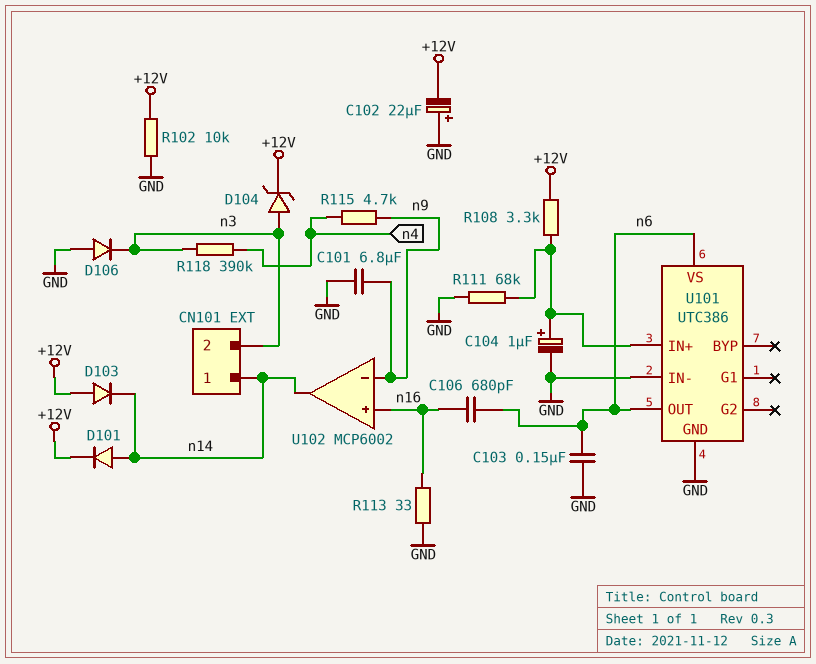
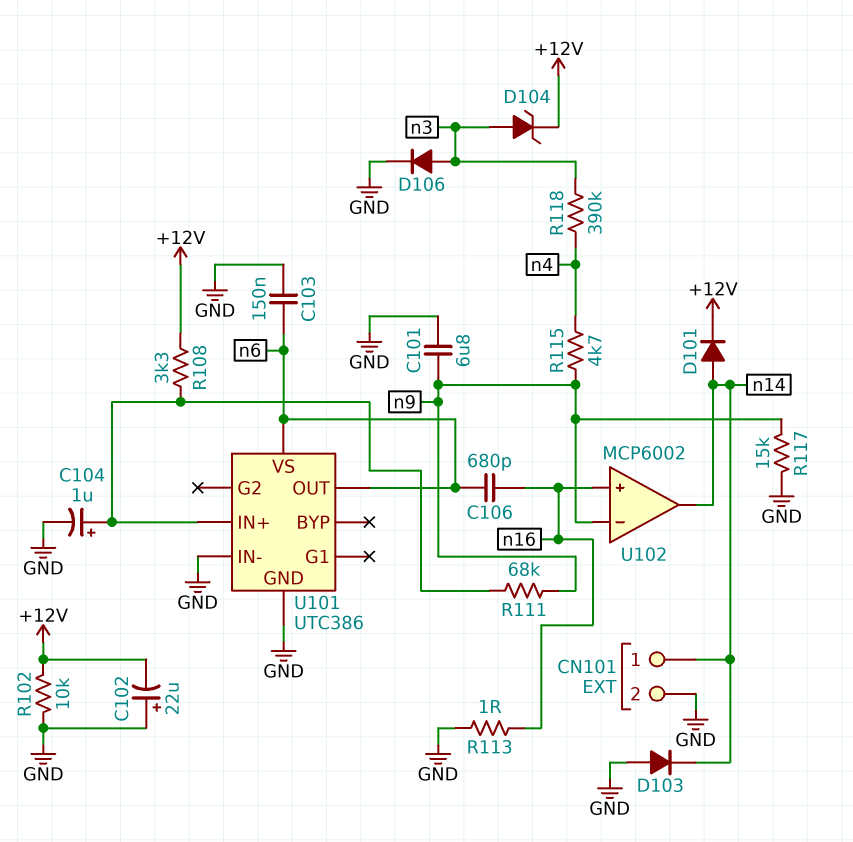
CN101 pin 2: n3 -> GND
D103: diode (A +12V, K n14) -> diode (A GND, K n14)
D106: diode (A GND, K n3) -> diode (A n3, K GND)
R111: 68k (GND, U101/IN+) -> 68k (U101/IN+, n9)
R113: 33 (GND, n16) -> 1 (GND, n16)
R117: none -> 15k (GND, n9)

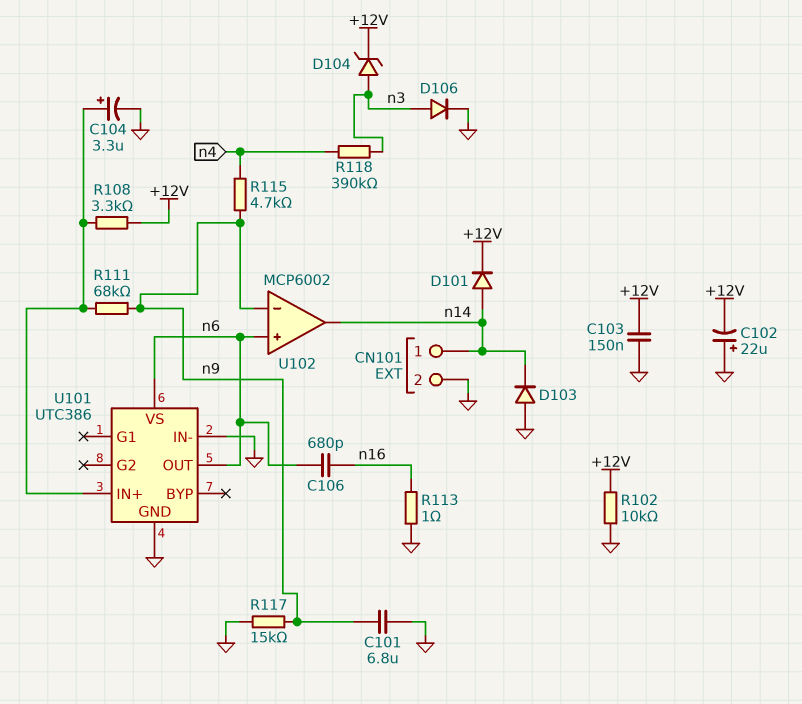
C103: 150nF (GND, n6) -> 150nF (+12V, GND)
C104: 1uF (plus U101/IN+, minus GND) -> 3.3uF (plus U101/IN+, minus GND)
U102 pin in+: n16 -> n6

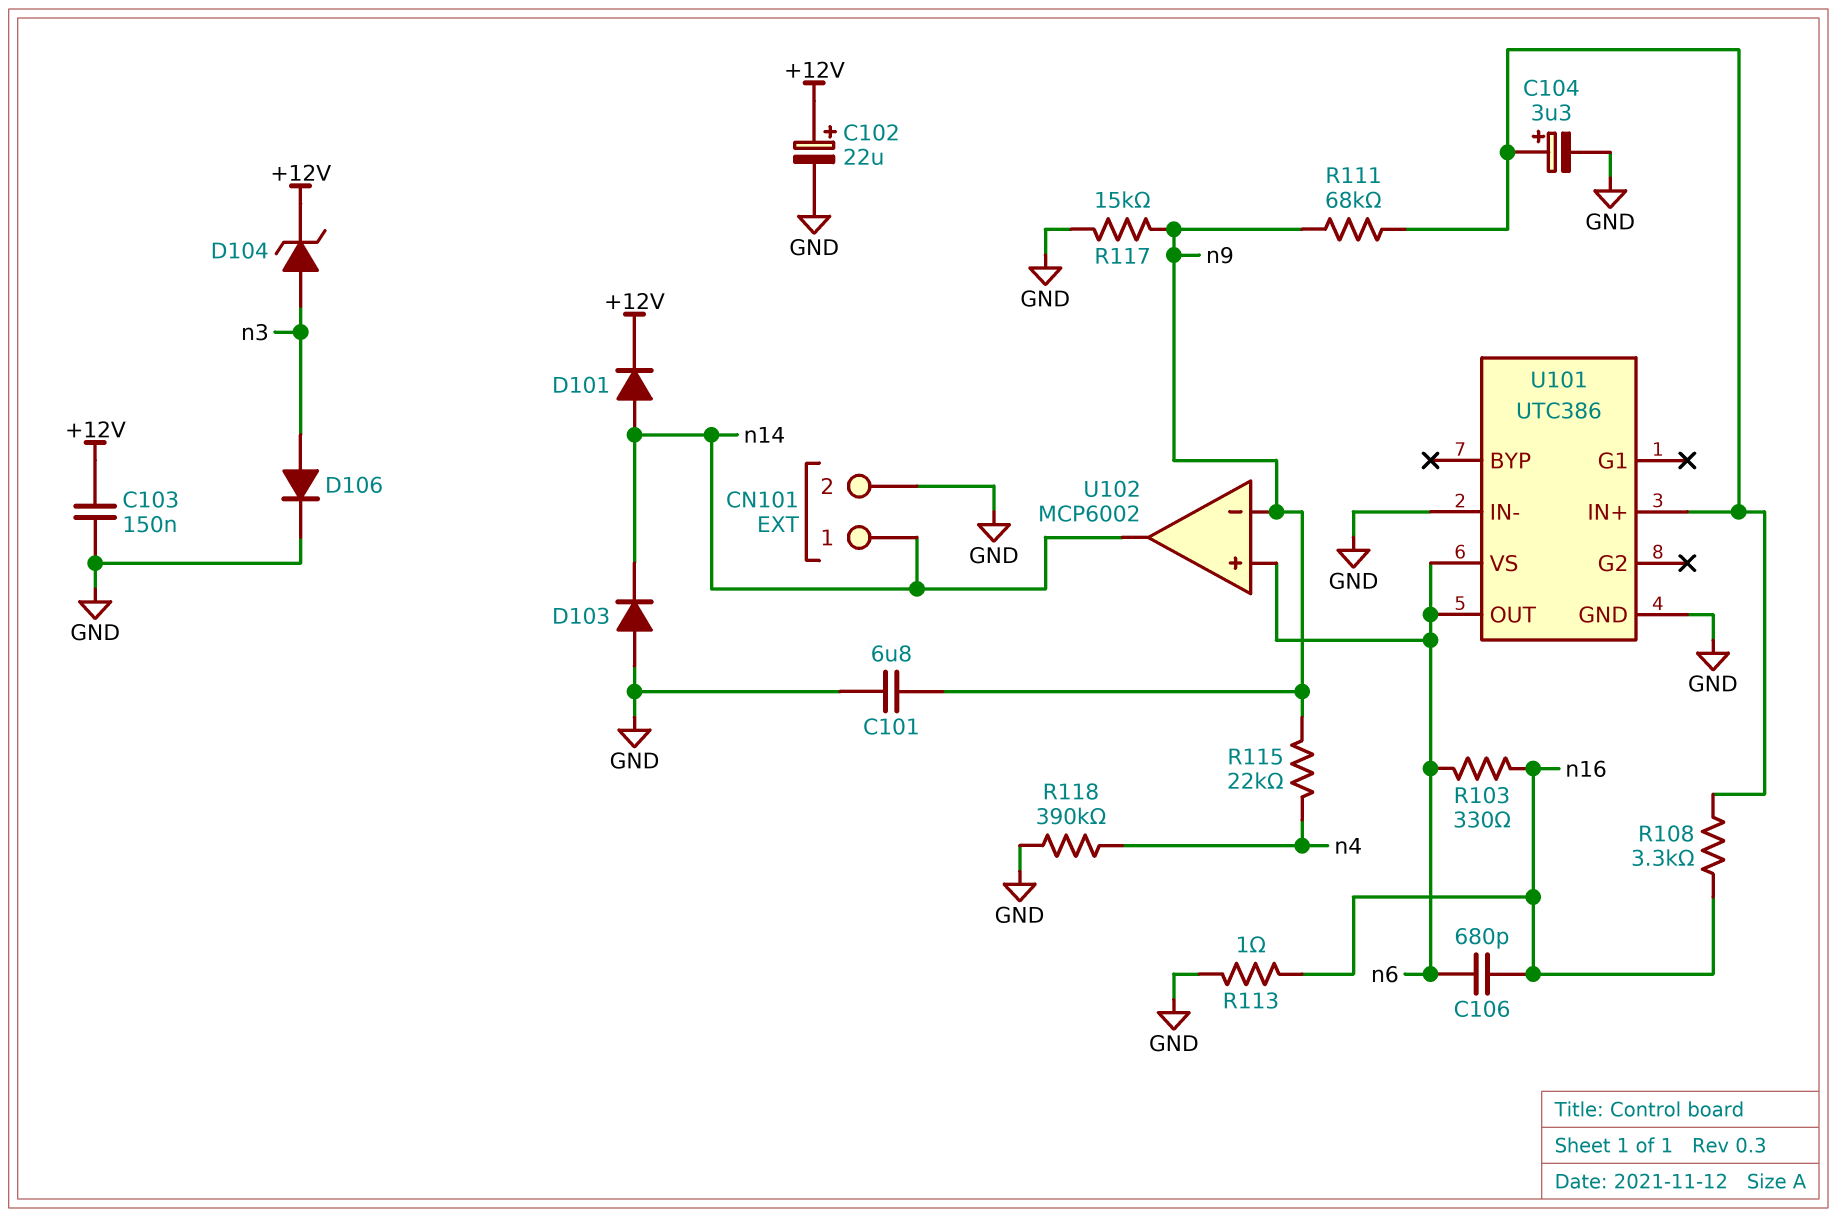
C102: 22uF (plus GND, minus +12V) -> 22uF (plus +12V, minus GND)
R102: 10k (+12V, GND) -> none
R103: none -> 330 (n6, n16)
R108: 3.3k (+12V, U101/IN+) -> 3.3k (U101/IN+, n16)
R115: 4.7k (n4, n9) -> 22k (n4, n9)
R118: 390k (n3, n4) -> 390k (GND, n4)

